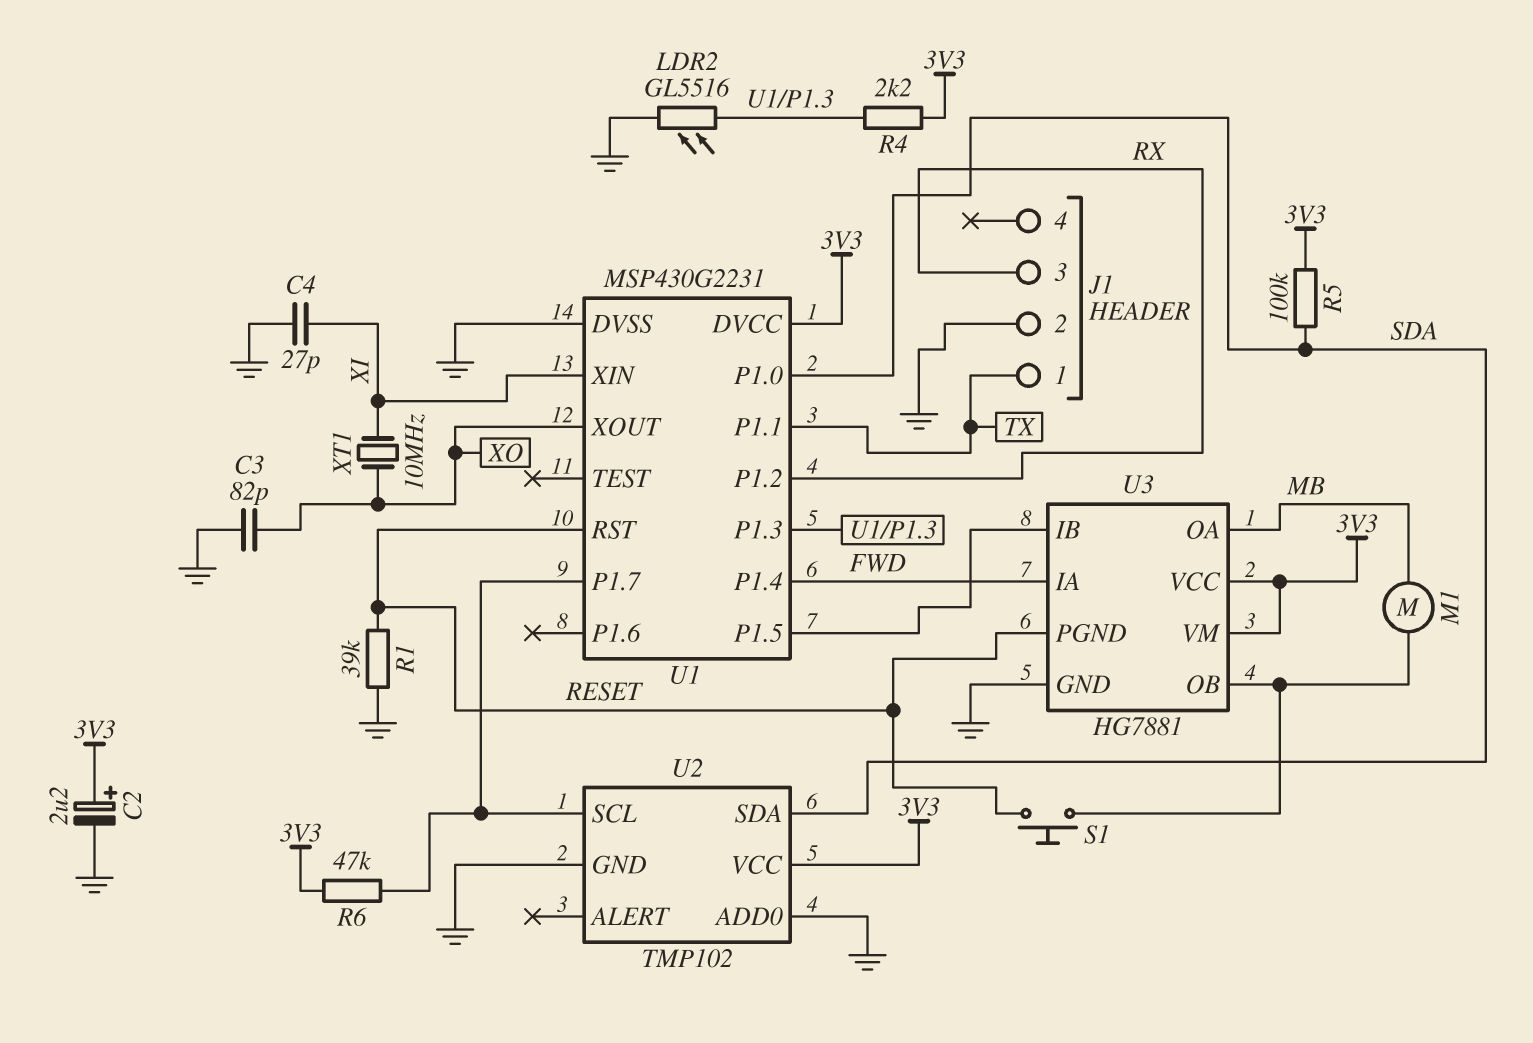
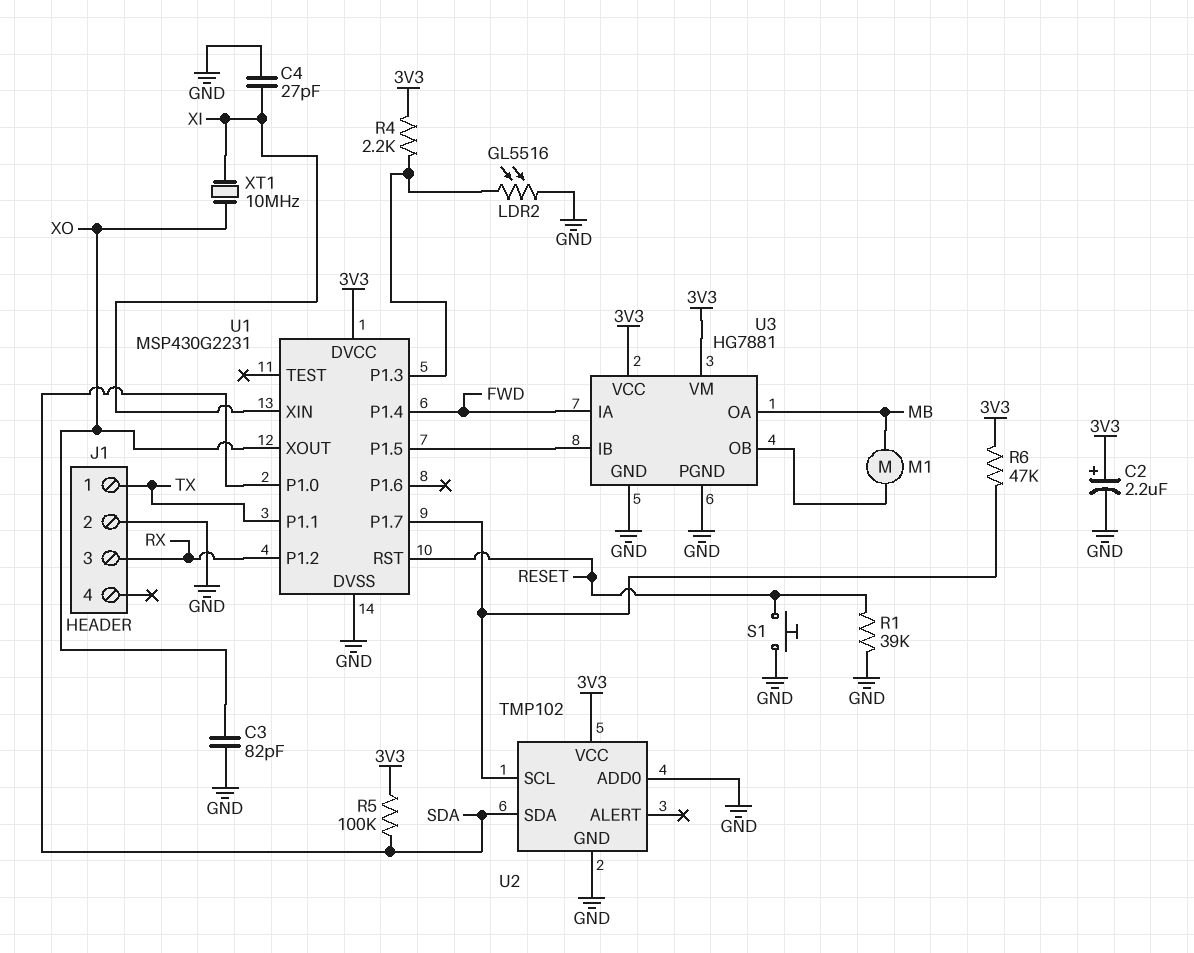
S1: button (RESET, U3/OB) -> button (GND, RESET)
U3 pin PGND: RESET -> GND

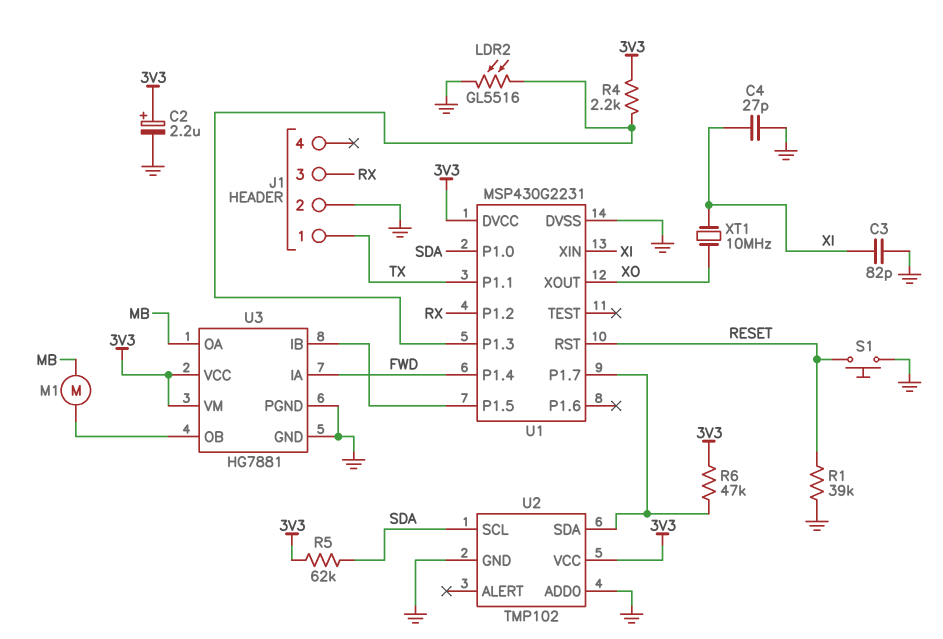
C3: 82pF (GND, XO) -> 82pF (GND, XI)
R5: 100k (3V3, SDA) -> 62k (3V3, SDA)
U2 pin SCL: U1/P1.7 -> SDA
U2 pin SDA: SDA -> U1/P1.7

